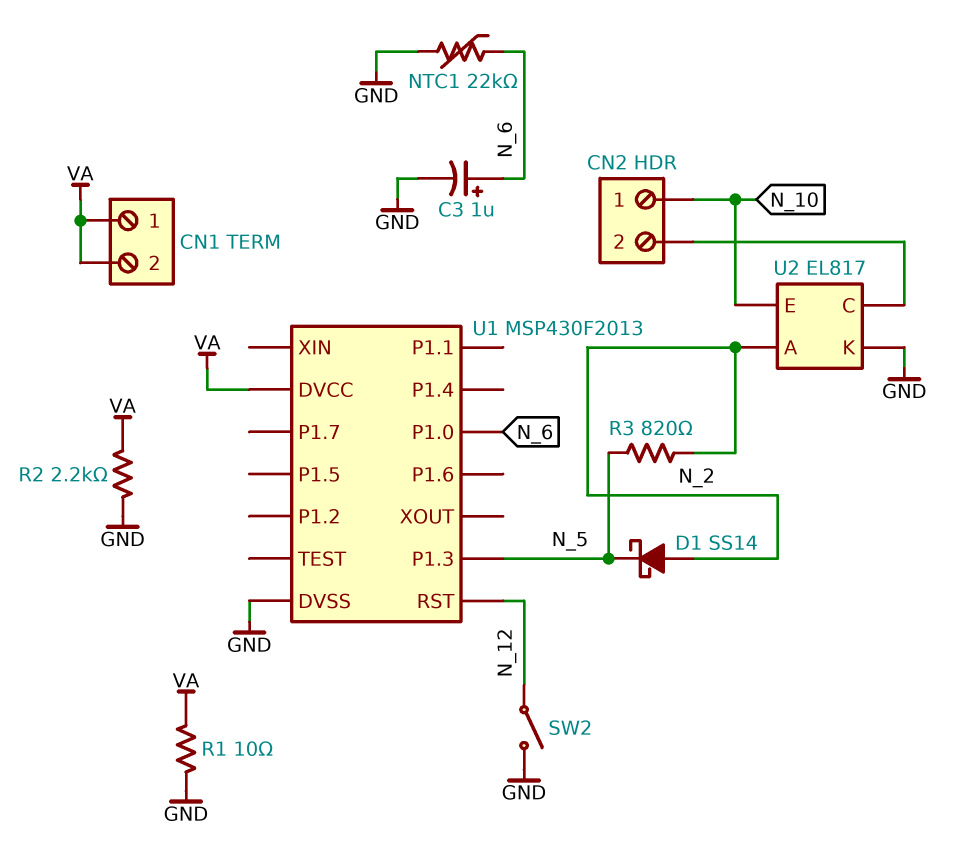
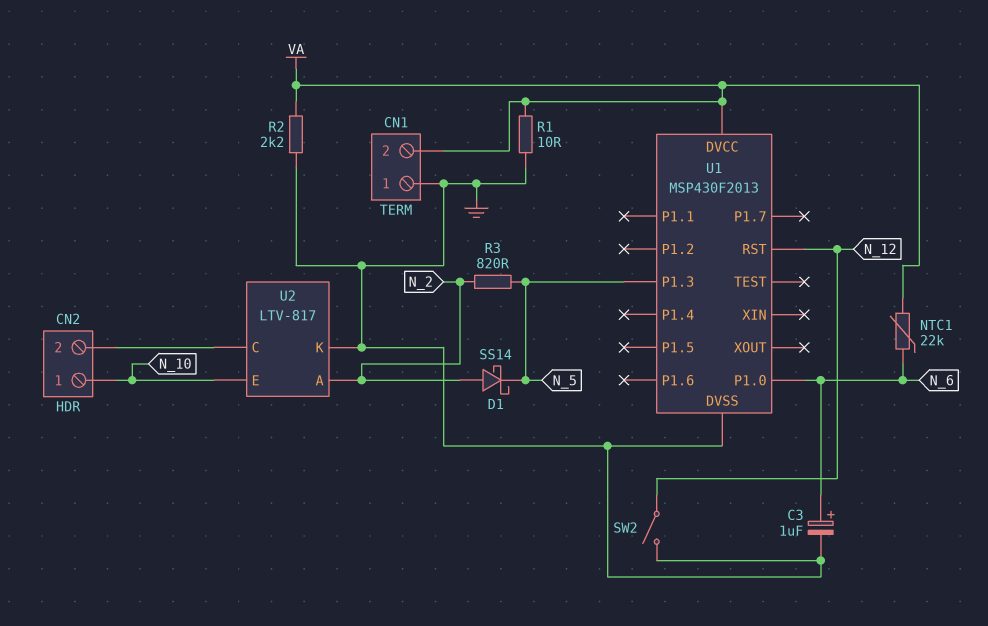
CN1 pin 1: VA -> GND
NTC1: 22k (GND, N_6) -> 22k (N_6, VA)
U2: EL817 -> LTV-817

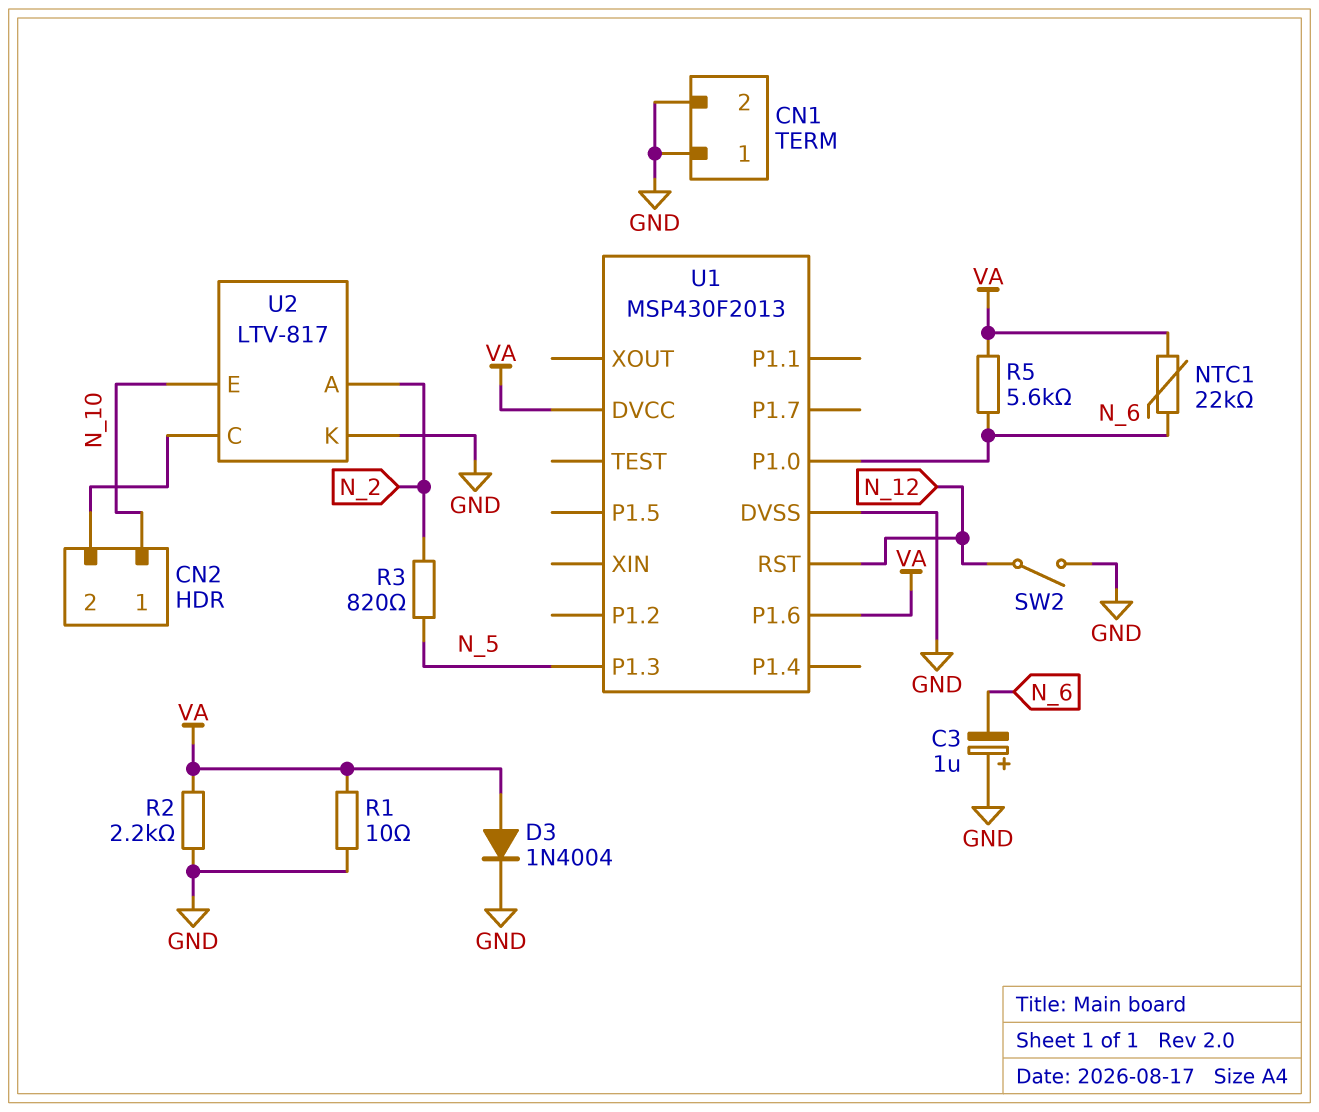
C3: 1uF (plus N_6, minus GND) -> 1uF (plus GND, minus N_6)
CN1 pin 2: VA -> GND
D1: schottky SS14 (A N_2, K N_5) -> none
D3: none -> diode 1N4004 (A VA, K GND)
R5: none -> 5.6k (N_6, VA)
U1 pin P1.6: none -> VA

